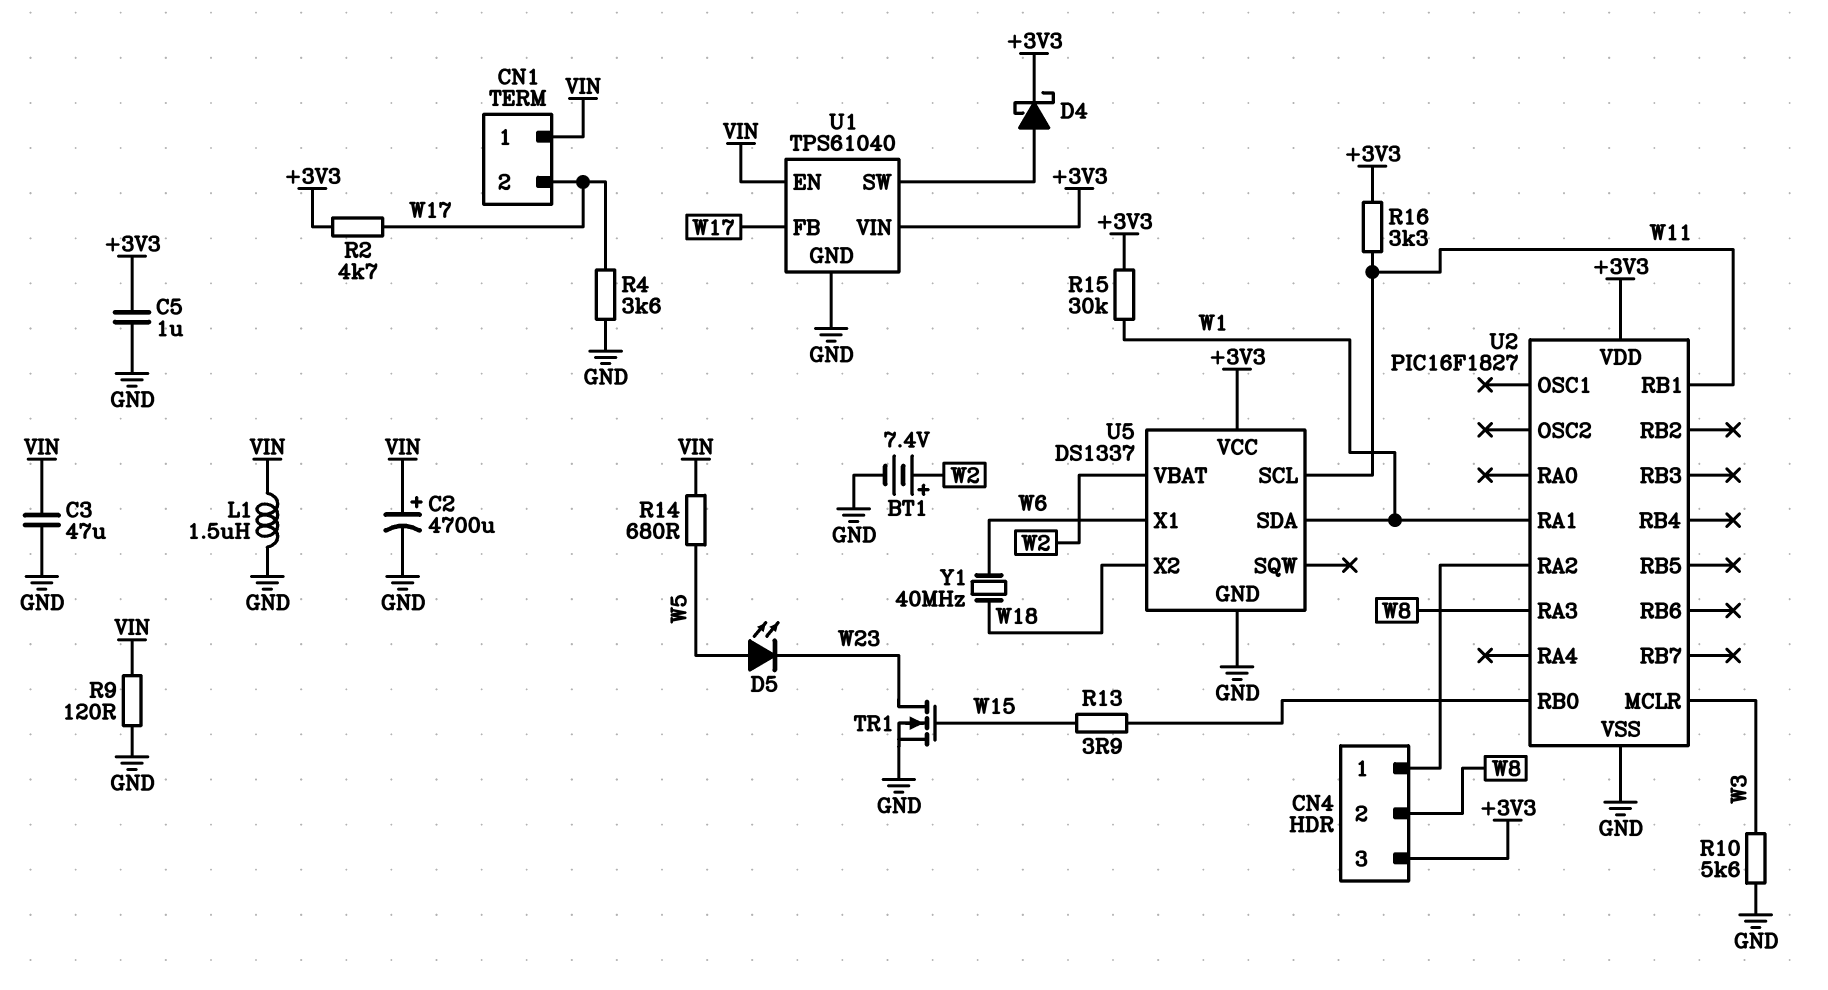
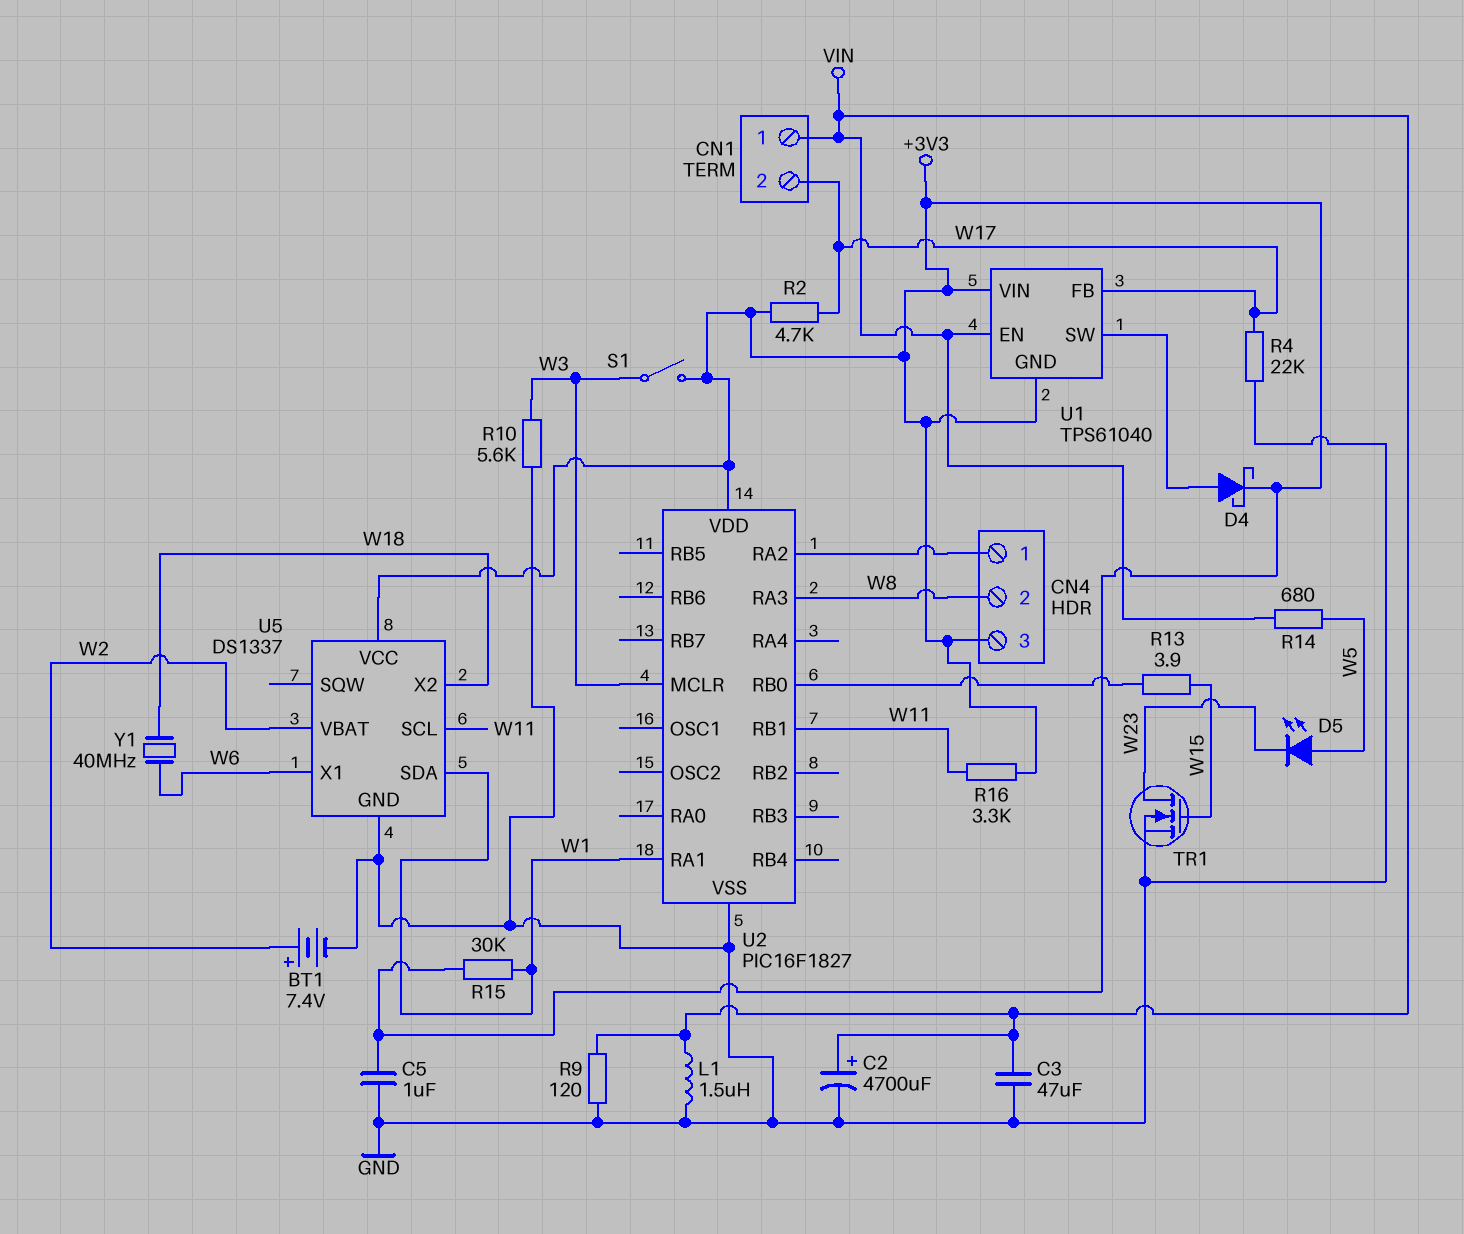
R4: 3.6k (GND, W17) -> 22k (GND, W17)
S1: none -> switch (+3V3, W3)
U1 pin GND: GND -> +3V3

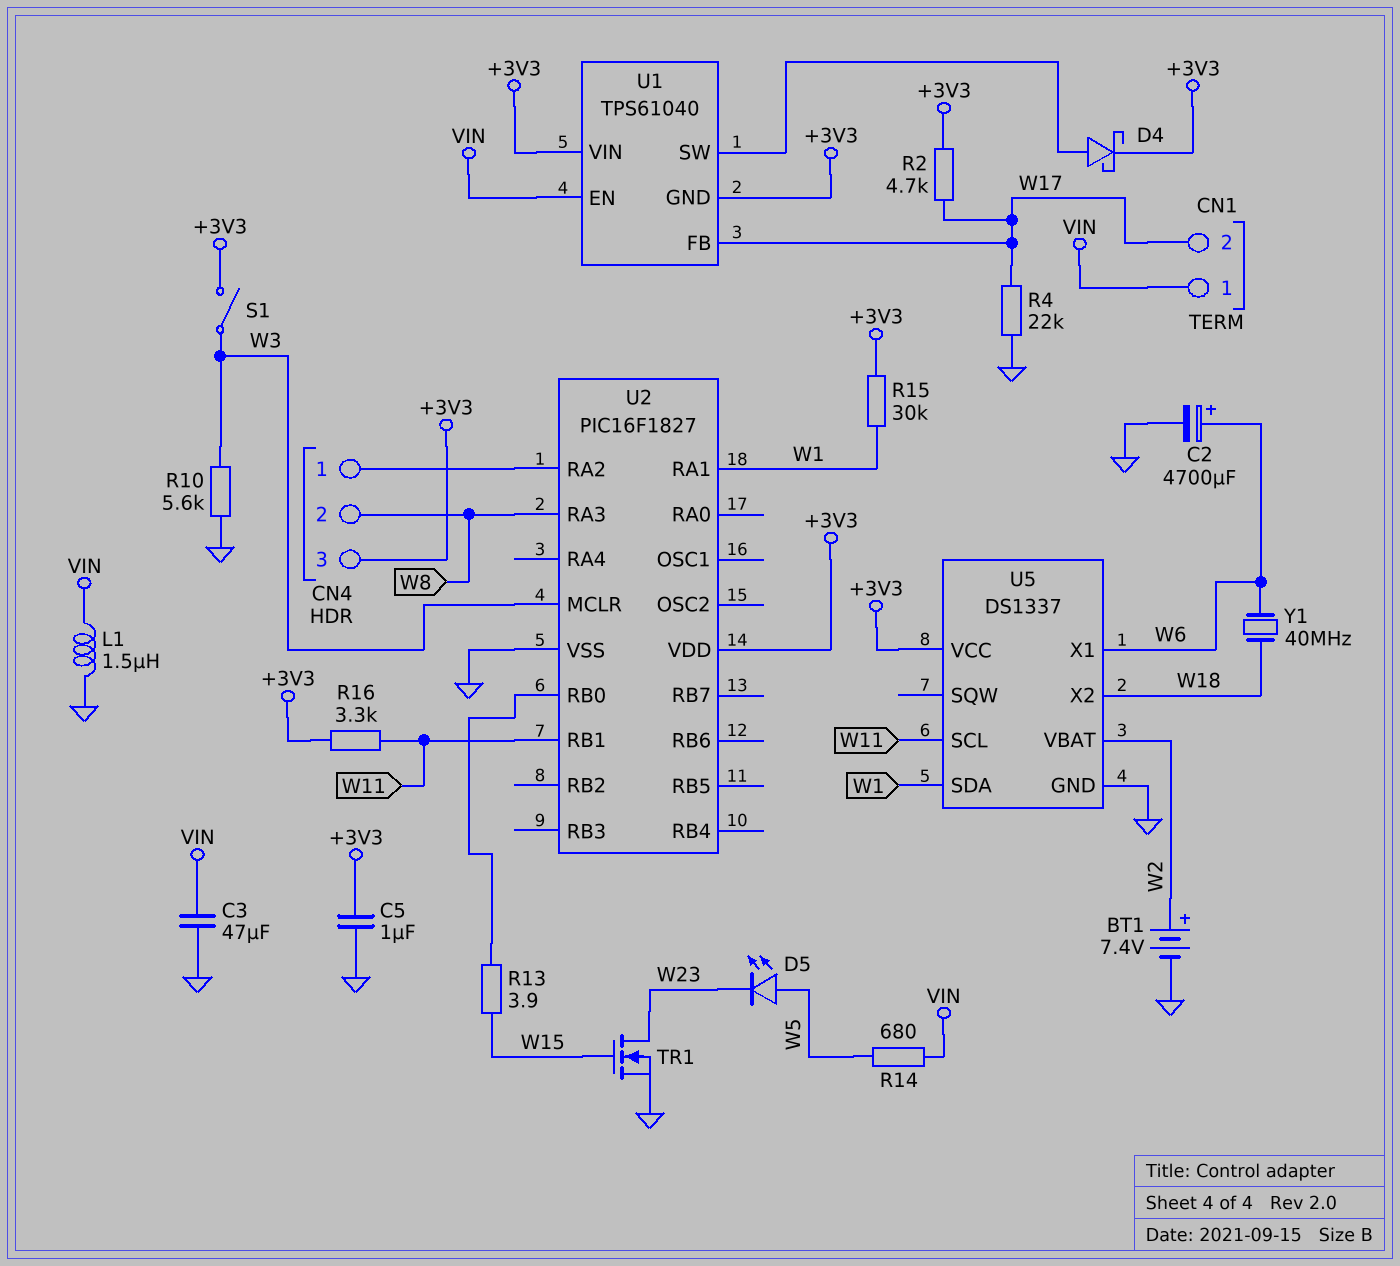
C2: 4700uF (plus VIN, minus GND) -> 4700uF (plus W6, minus GND)
R9: 120 (GND, VIN) -> none

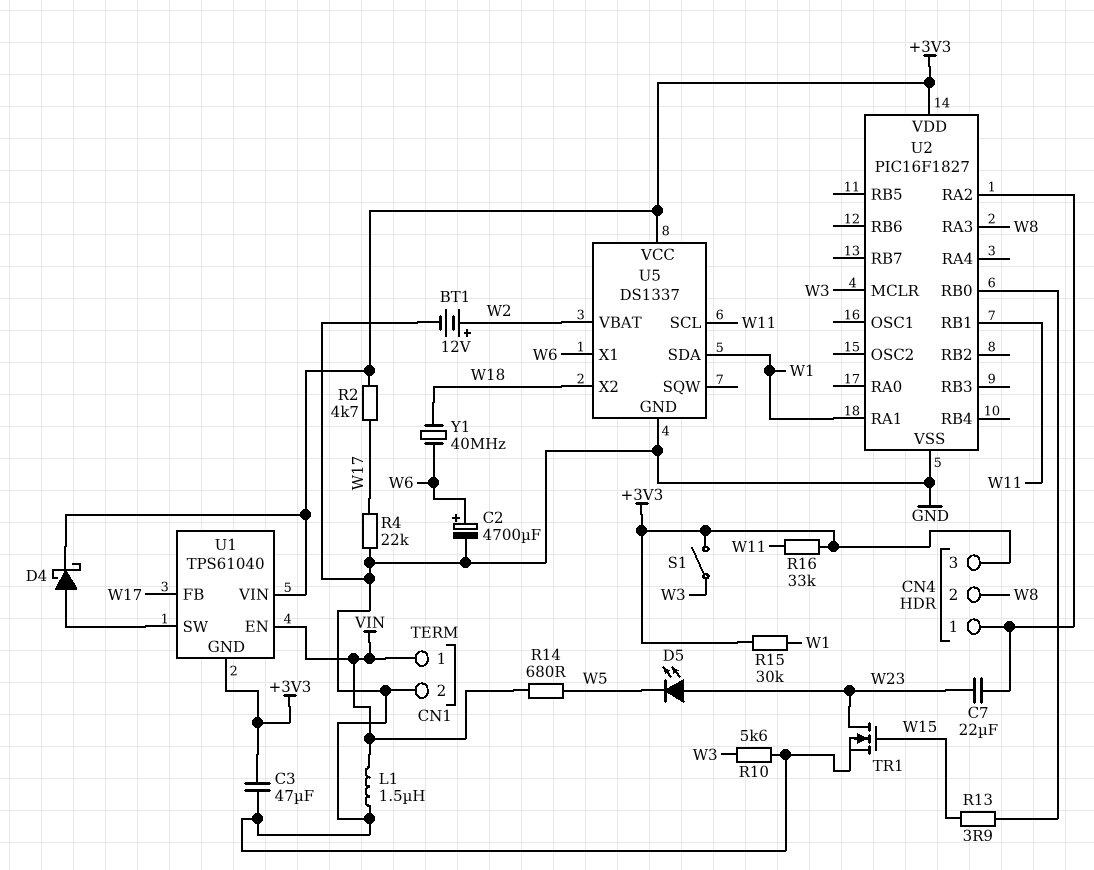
BT1: 7.4V (plus W2, minus GND) -> 12V (plus W2, minus GND)
C3: 47uF (GND, VIN) -> 47uF (+3V3, GND)
C5: 1uF (+3V3, GND) -> none
C7: none -> 22uF (CN4/1, W23)
CN1 pin 2: W17 -> GND
D5: LED (A W5, K W23) -> LED (A W23, K W5)
R16: 3.3k (+3V3, W11) -> 33k (+3V3, W11)

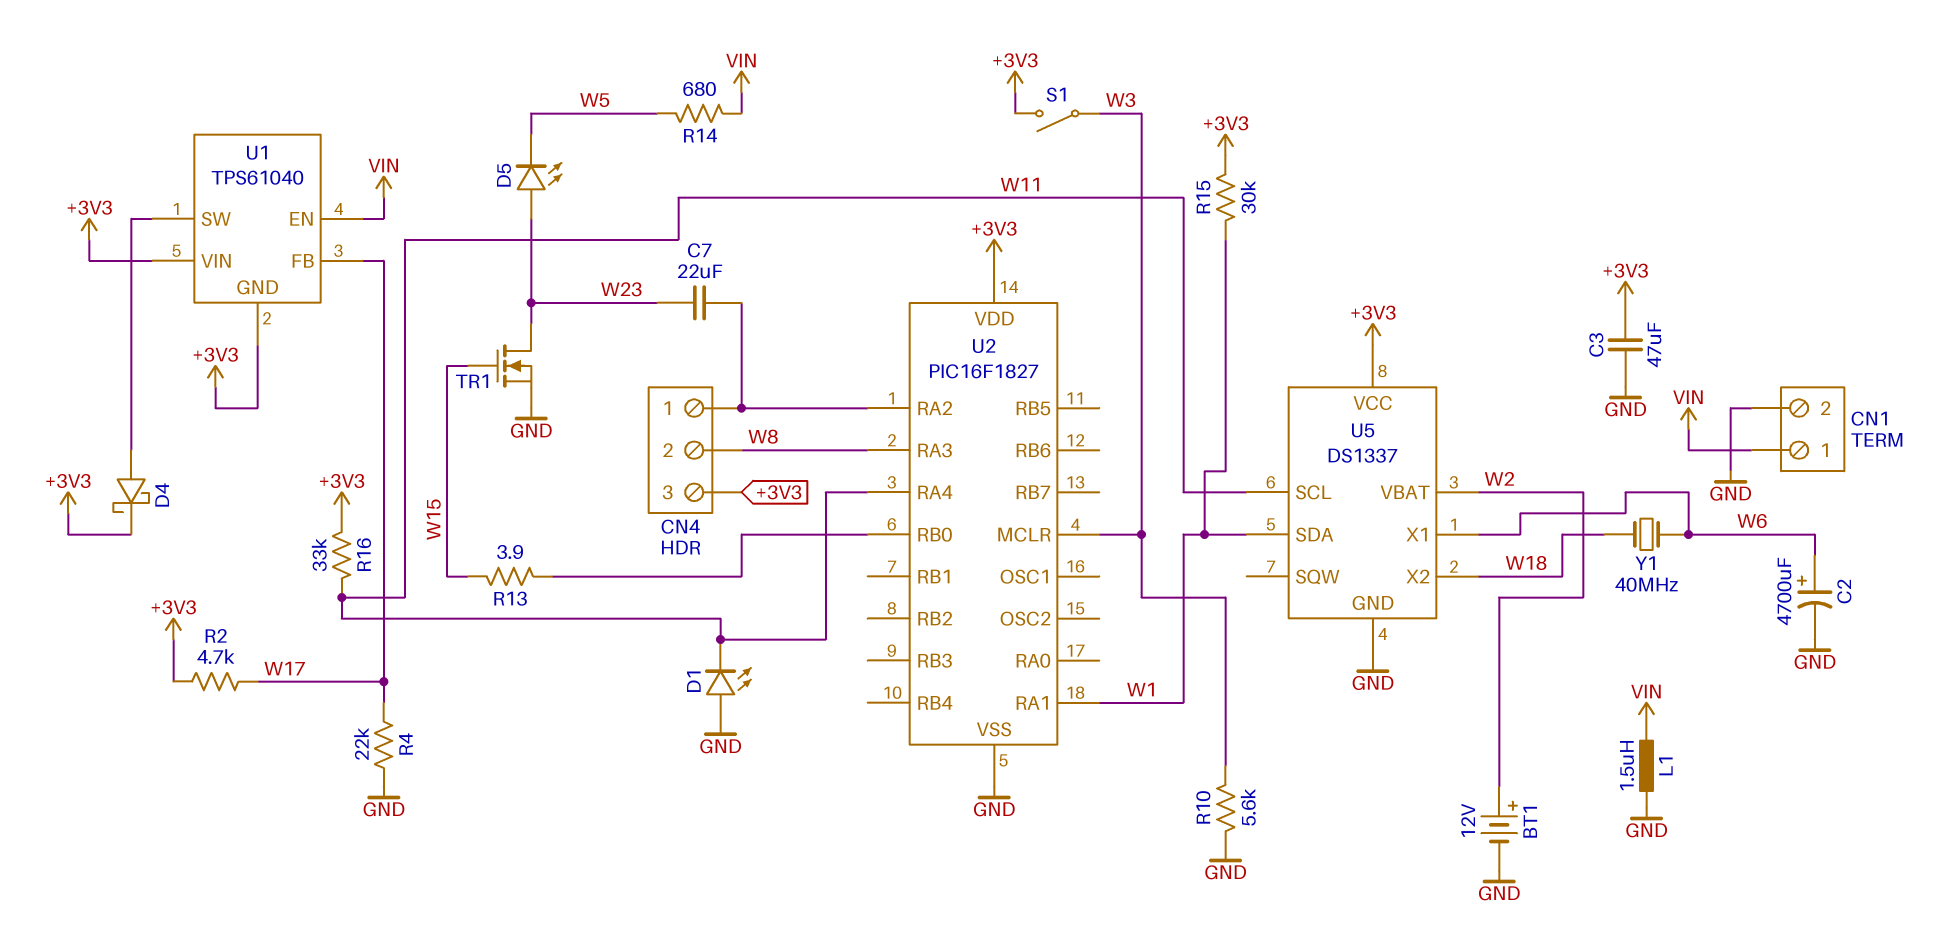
D1: none -> LED (A GND, K W11)
U2 pin RA4: none -> W11
U2 pin RB1: W11 -> none

